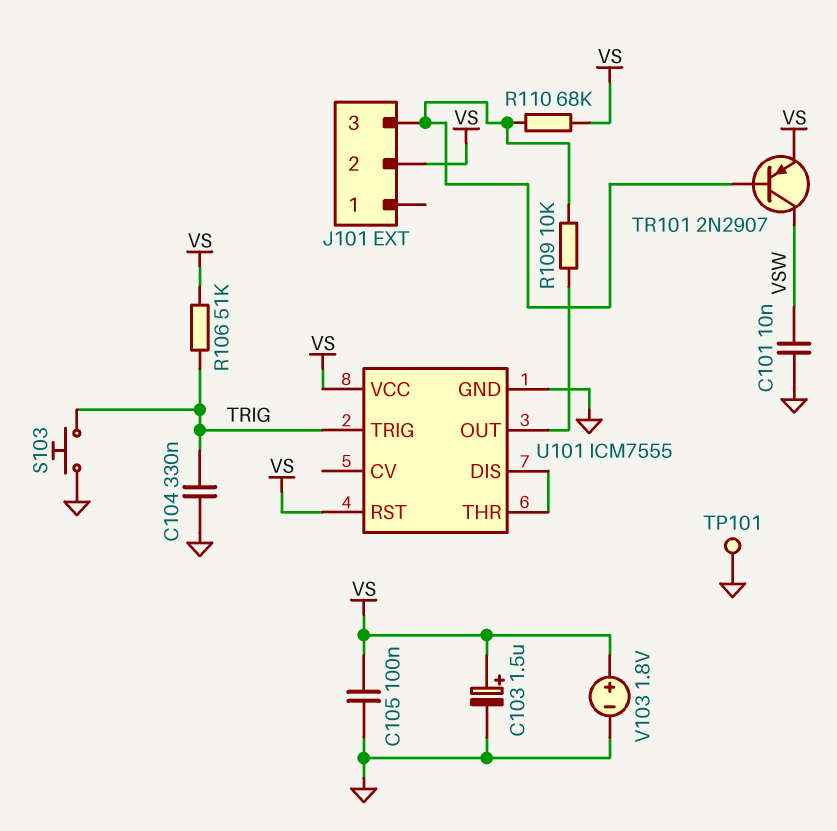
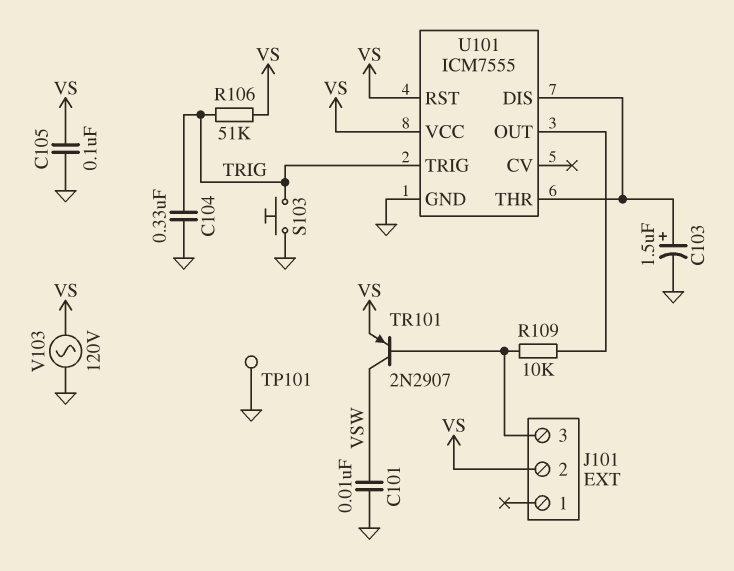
C103: 1.5uF (plus VS, minus GND) -> 1.5uF (plus U101/DIS, minus GND)
R110: 68k (J101/3, VS) -> none
V103: 1.8V (plus VS, minus GND) -> AC 120V (GND, VS)

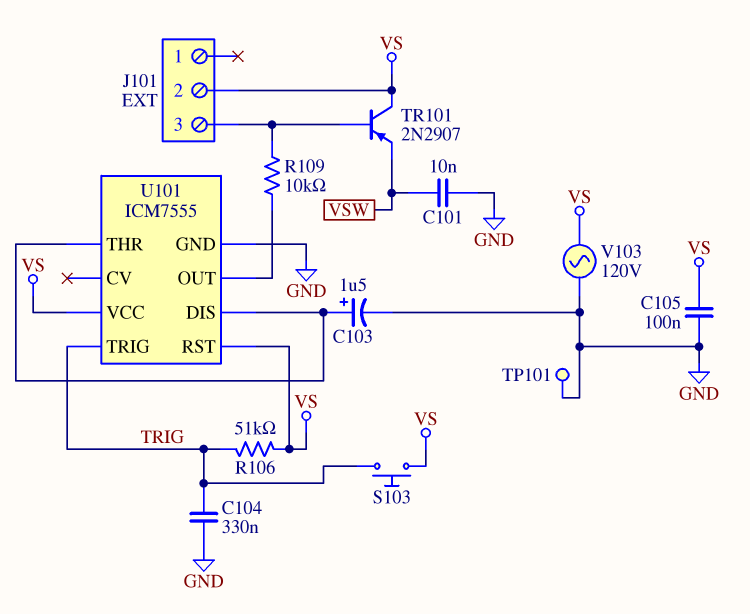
S103: button (GND, TRIG) -> button (TRIG, VS)
TR101: PNP 2N2907 (B J101/3, C VSW, E VS) -> PNP 2N2907 (B J101/3, C VS, E VSW)

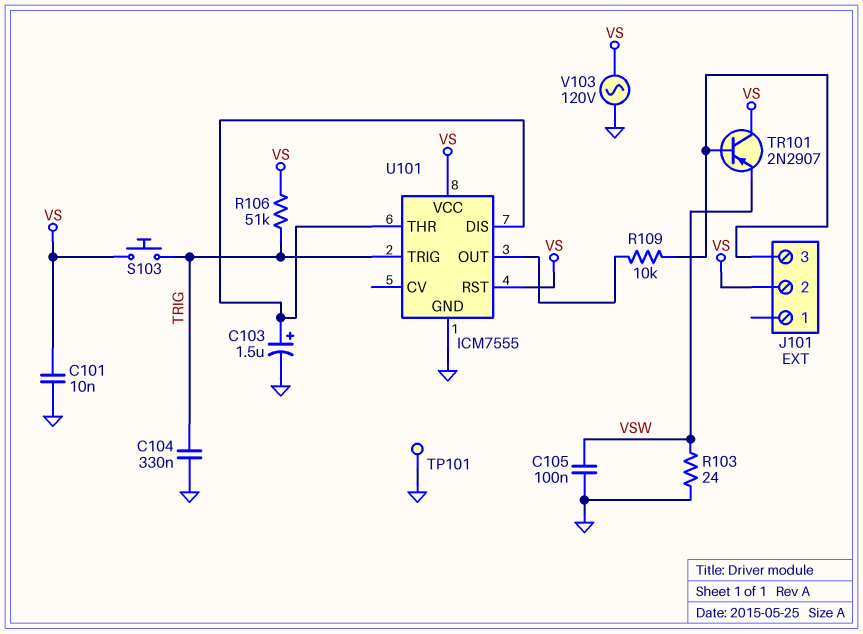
C101: 10nF (GND, VSW) -> 10nF (GND, VS)
C105: 100nF (GND, VS) -> 100nF (GND, VSW)
R103: none -> 24 (GND, VSW)

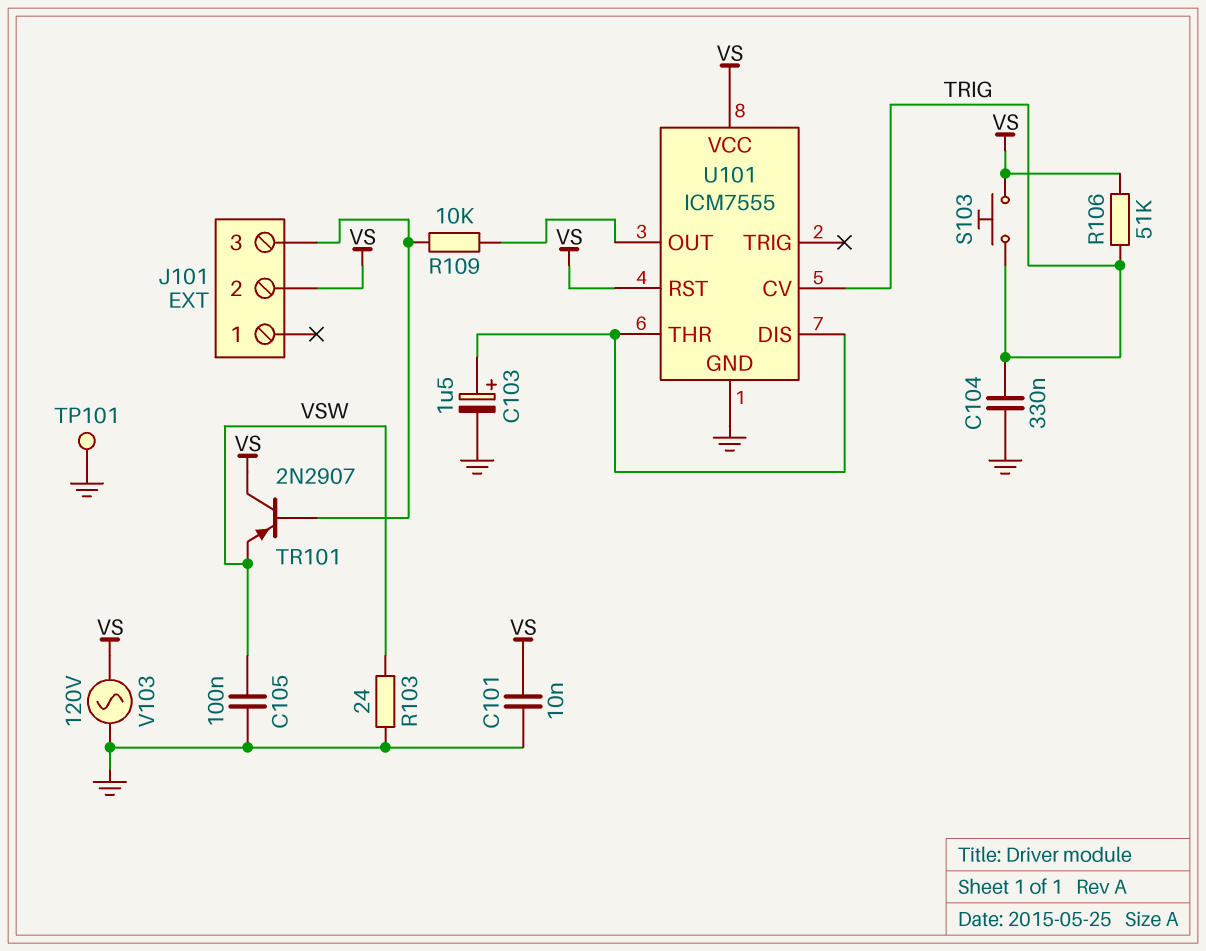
U101 pin CV: none -> TRIG
U101 pin TRIG: TRIG -> none

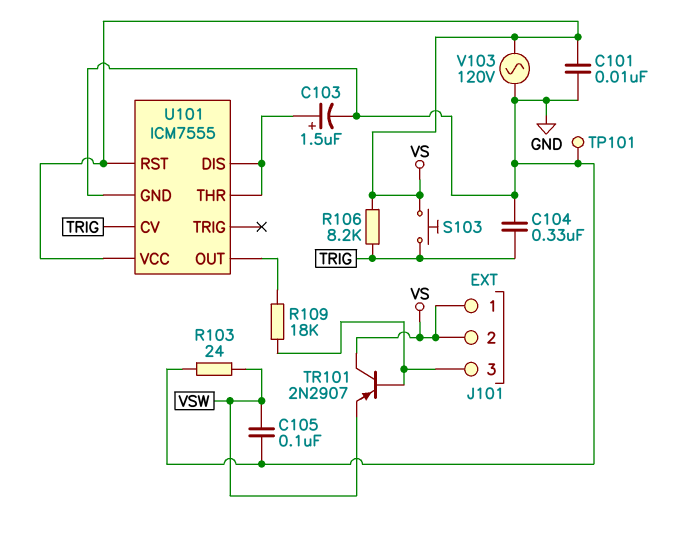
J101 pin 1: none -> VS
R106: 51k (TRIG, VS) -> 8.2k (TRIG, VS)
R109: 10k (J101/3, U101/OUT) -> 18k (J101/3, U101/OUT)

